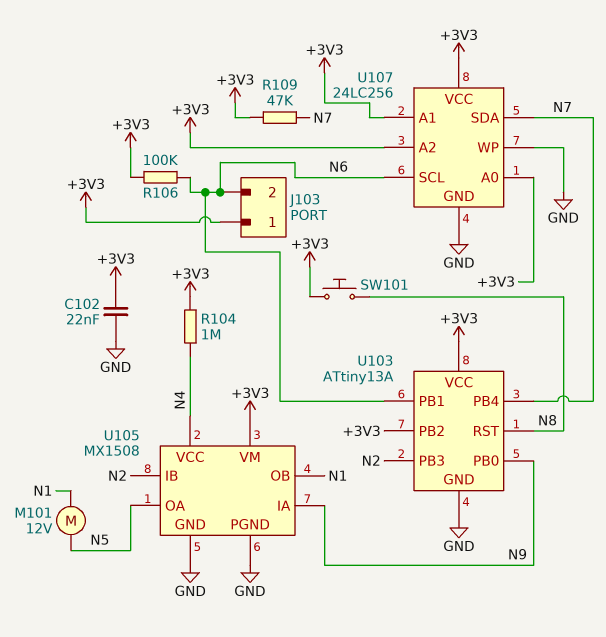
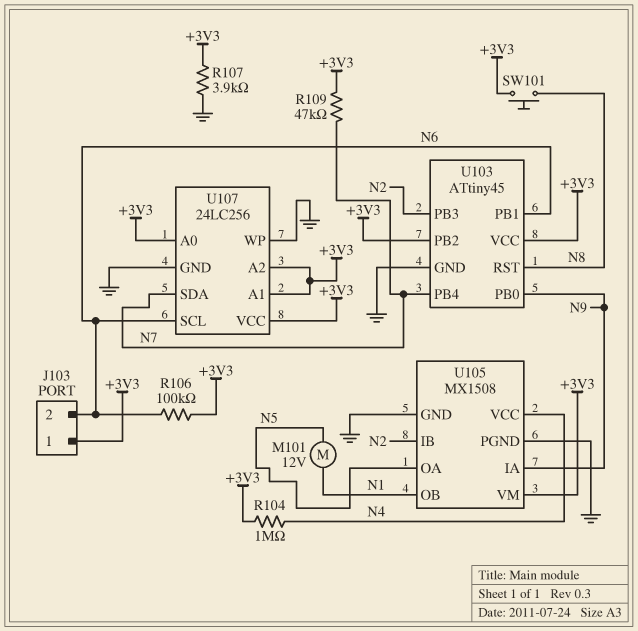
C102: 22nF (+3V3, GND) -> none
R107: none -> 3.9k (+3V3, GND)
U103: ATtiny13A -> ATtiny45

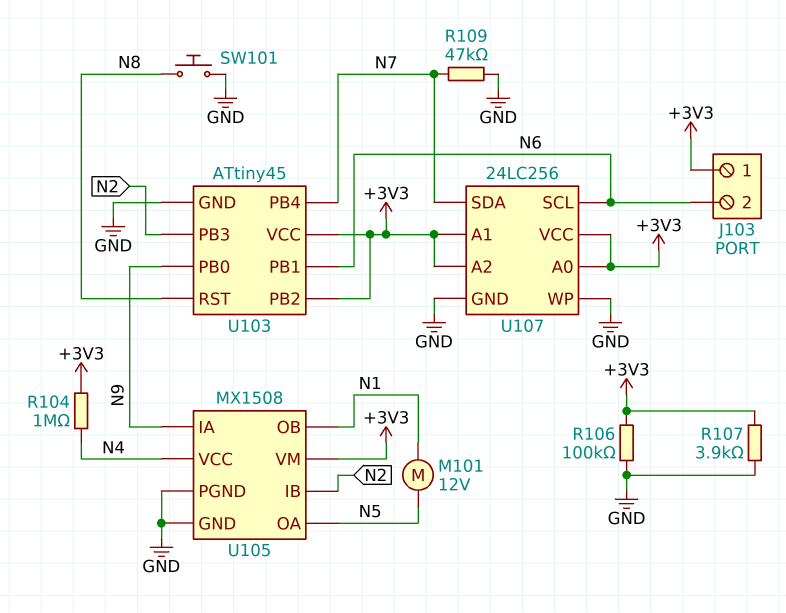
R106: 100k (+3V3, N6) -> 100k (+3V3, GND)
R109: 47k (+3V3, N7) -> 47k (GND, N7)
SW101: button (+3V3, N8) -> button (GND, N8)

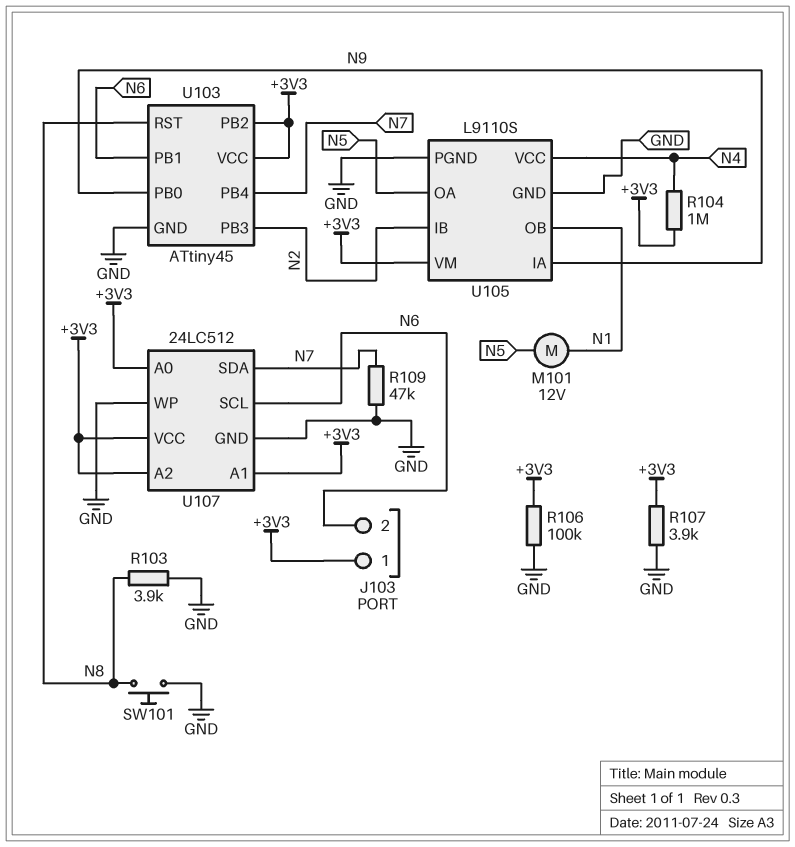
R103: none -> 3.9k (GND, N8)
U105: MX1508 -> L9110S
U107: 24LC256 -> 24LC512

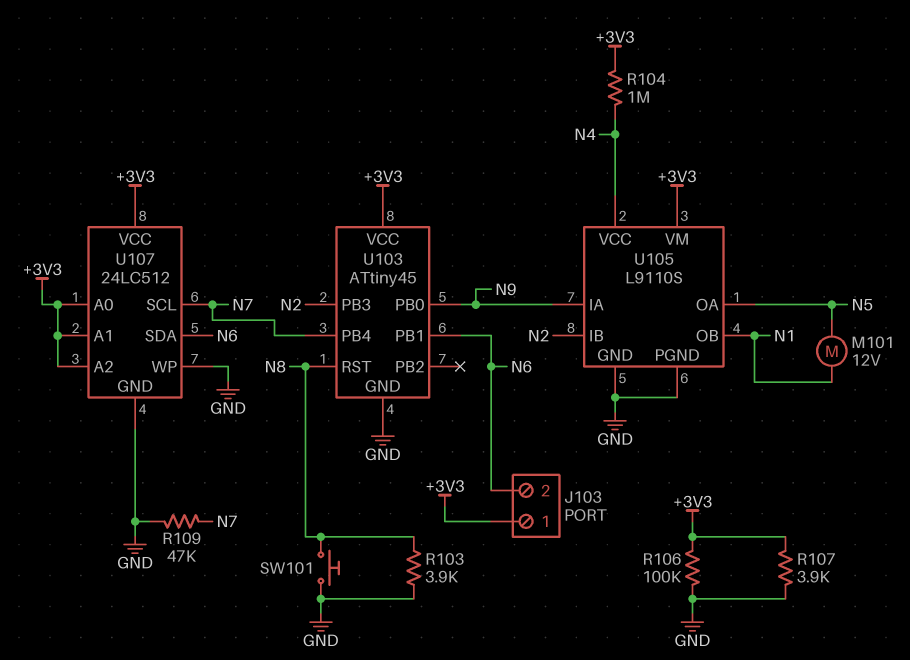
U103 pin PB2: +3V3 -> none
U107 pin SCL: N6 -> N7
U107 pin SDA: N7 -> N6

